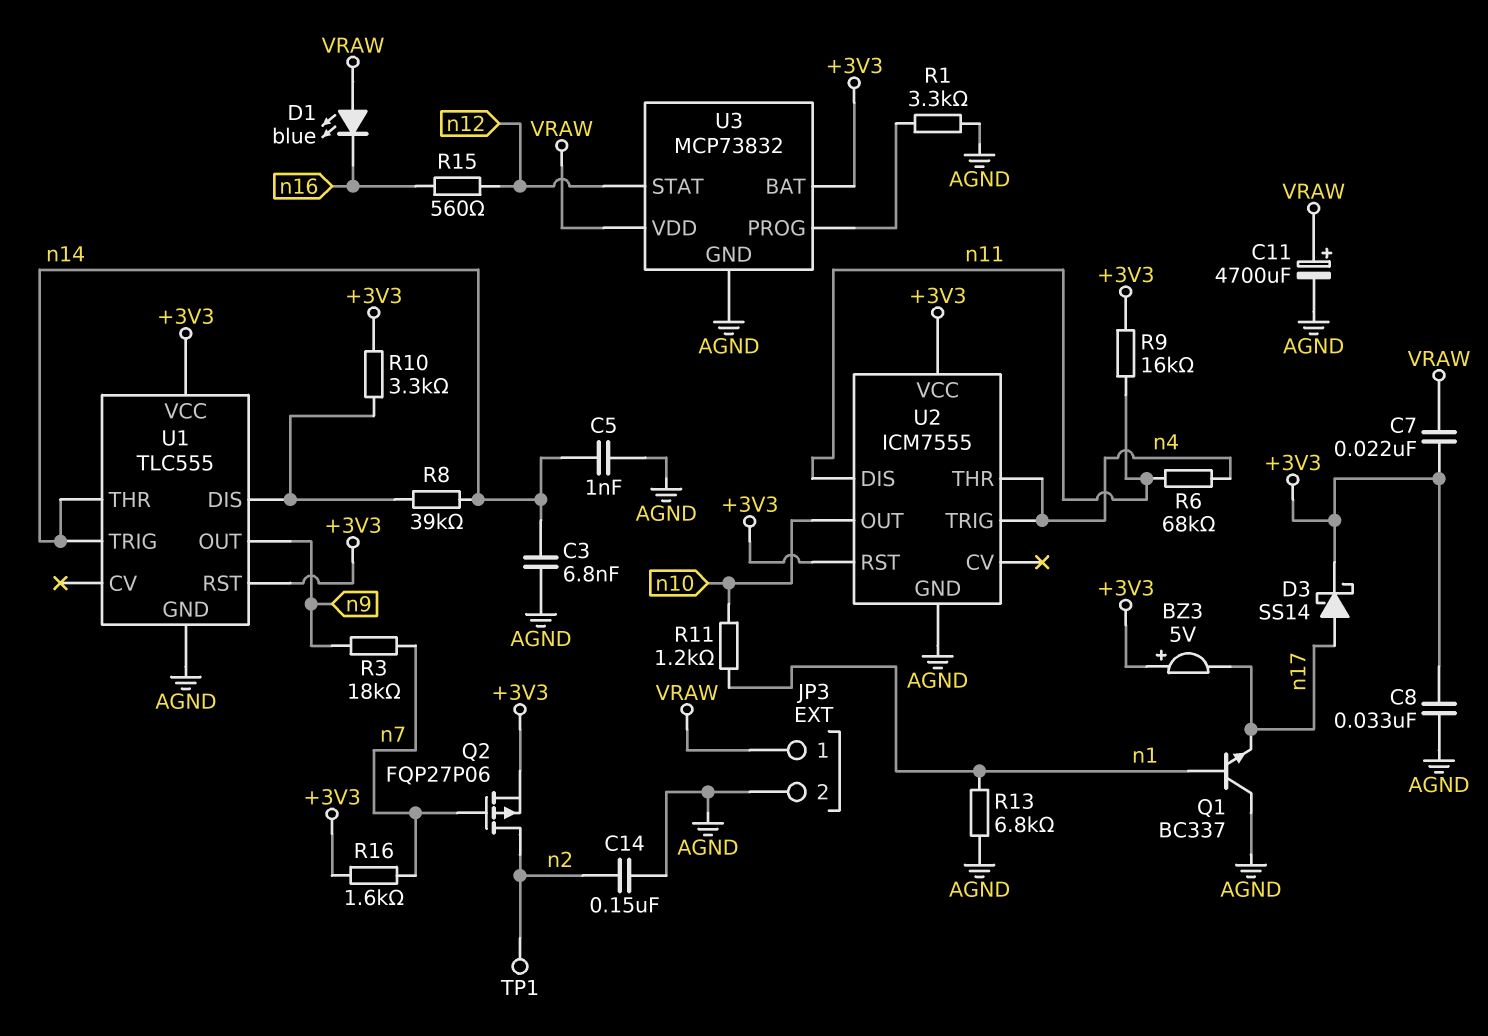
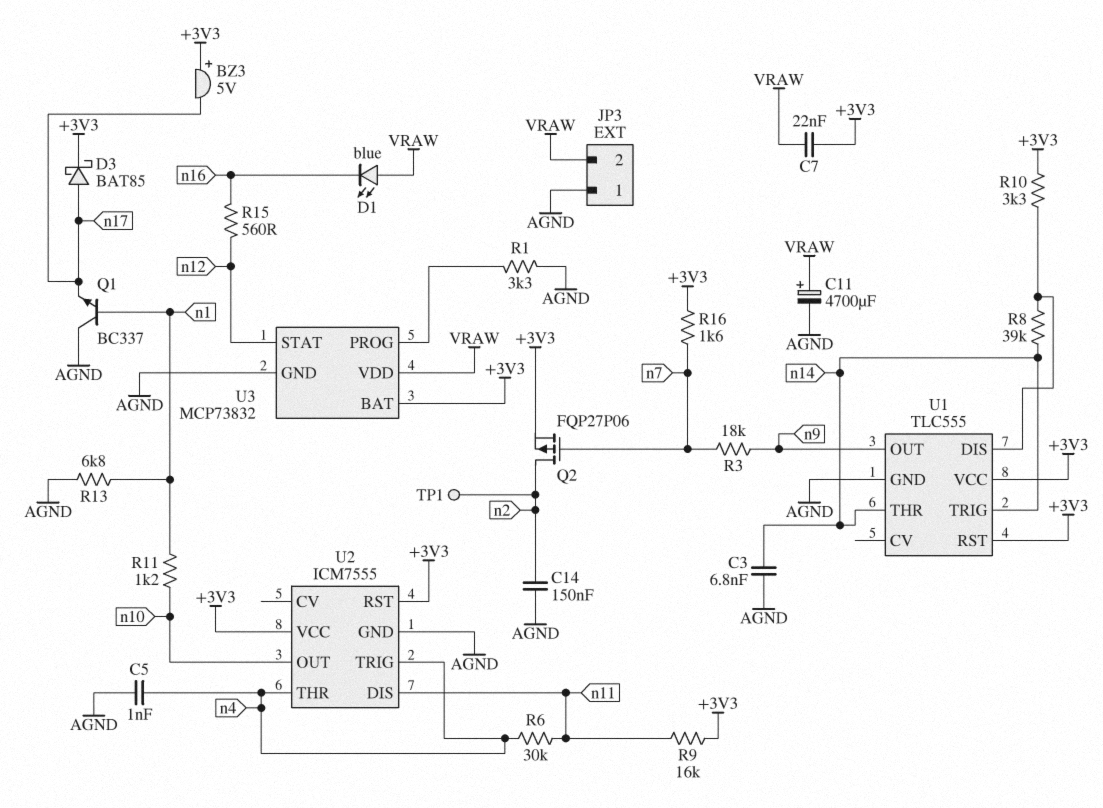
C5: 1nF (AGND, n14) -> 1nF (AGND, n4)
C8: 33nF (+3V3, AGND) -> none
D3: schottky SS14 (A n17, K +3V3) -> schottky BAT85 (A n17, K +3V3)
JP3 pin 1: VRAW -> AGND
JP3 pin 2: AGND -> VRAW
R6: 68k (n4, n11) -> 30k (n4, n11)

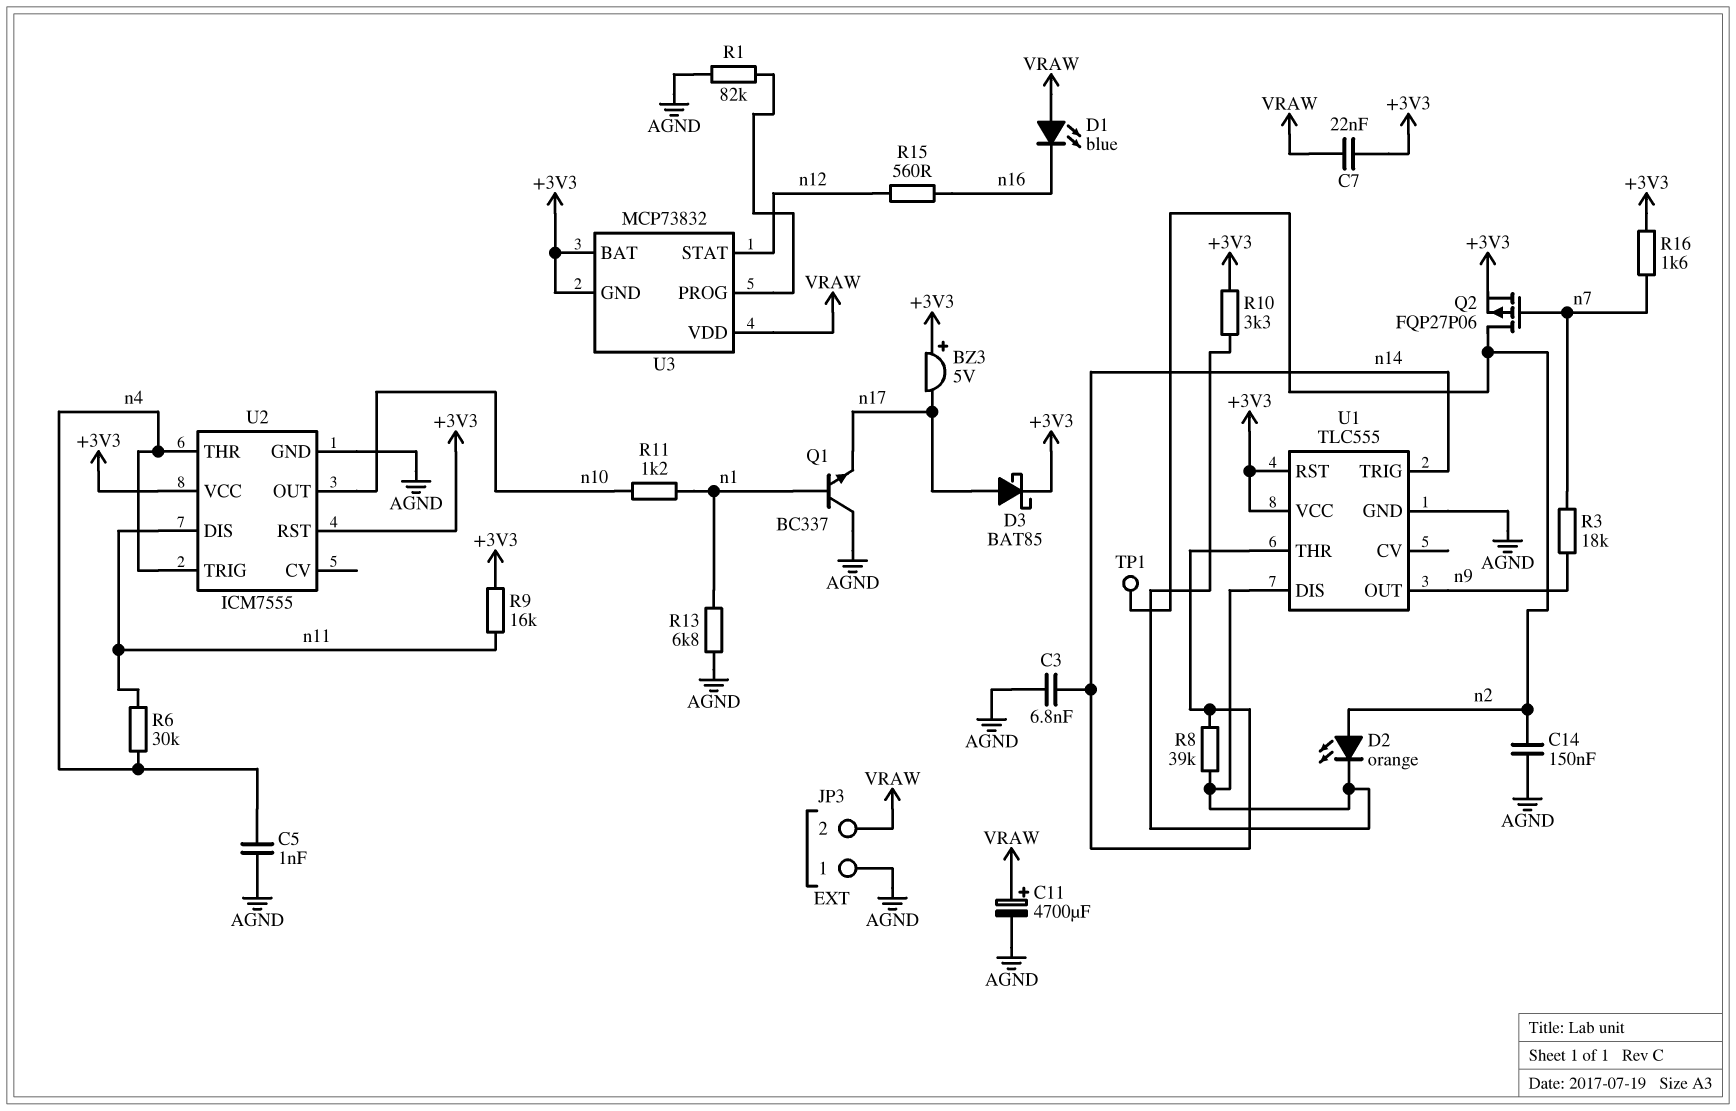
D2: none -> LED orange (A n2, K U1/DIS)
R1: 3.3k (AGND, U3/PROG) -> 82k (AGND, U3/PROG)
U3 pin GND: AGND -> +3V3

